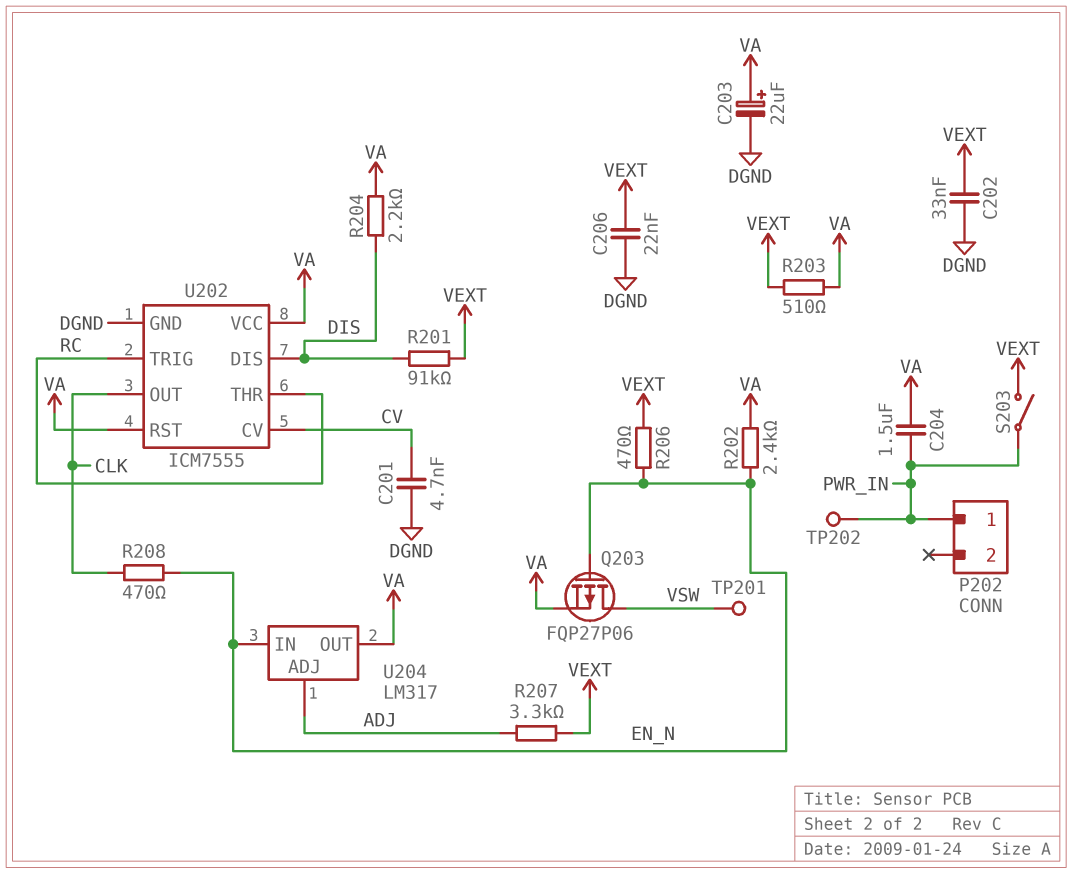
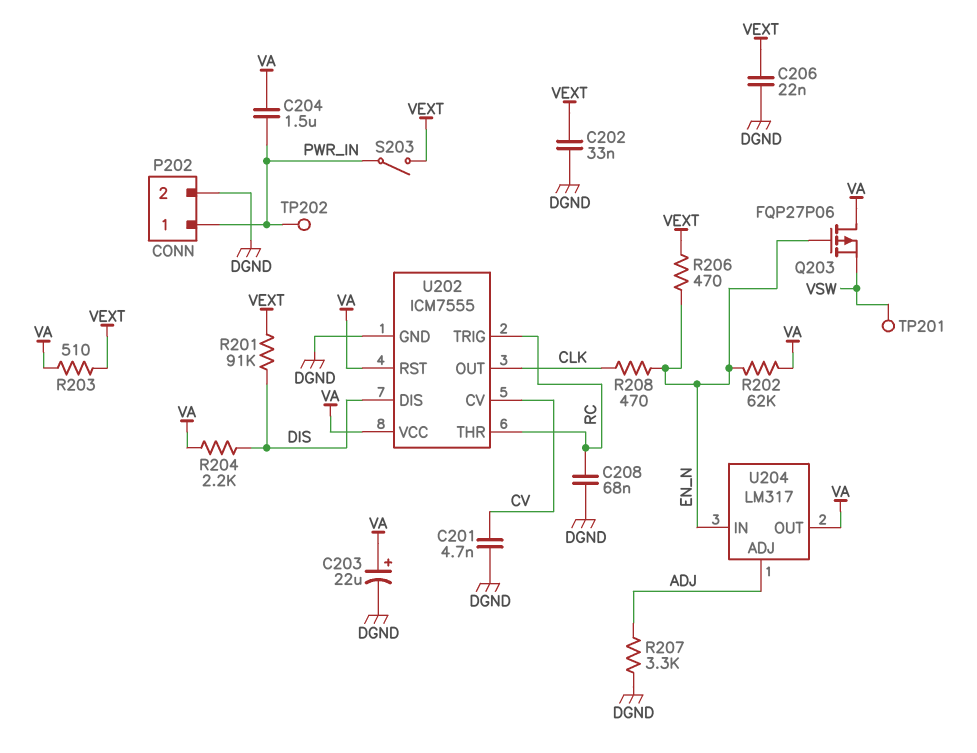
C208: none -> 68nF (DGND, RC)
P202 pin 2: none -> DGND
Q203: PMOS FQP27P06 (G EN_N, D VSW, S VA) -> PMOS FQP27P06 (G EN_N, D VA, S VSW)
R202: 2.4k (EN_N, VA) -> 62k (EN_N, VA)
R207: 3.3k (ADJ, VEXT) -> 3.3k (ADJ, DGND)

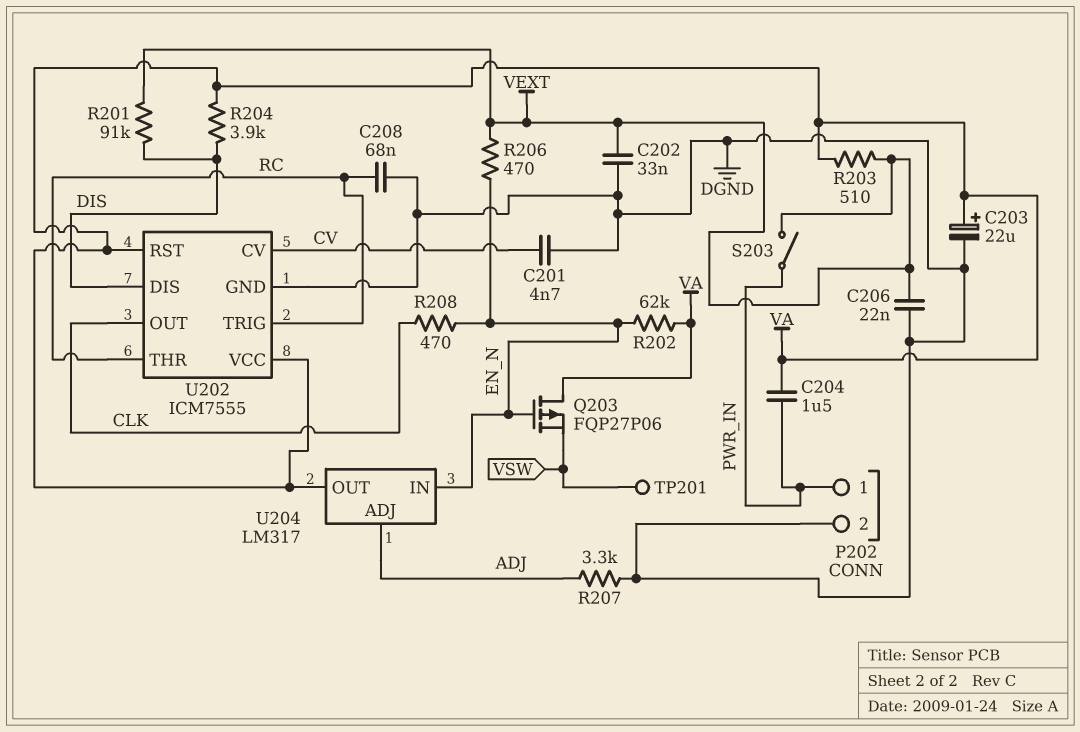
R204: 2.2k (DIS, VA) -> 3.9k (DIS, VA)
TP202: test point (PWR_IN) -> none

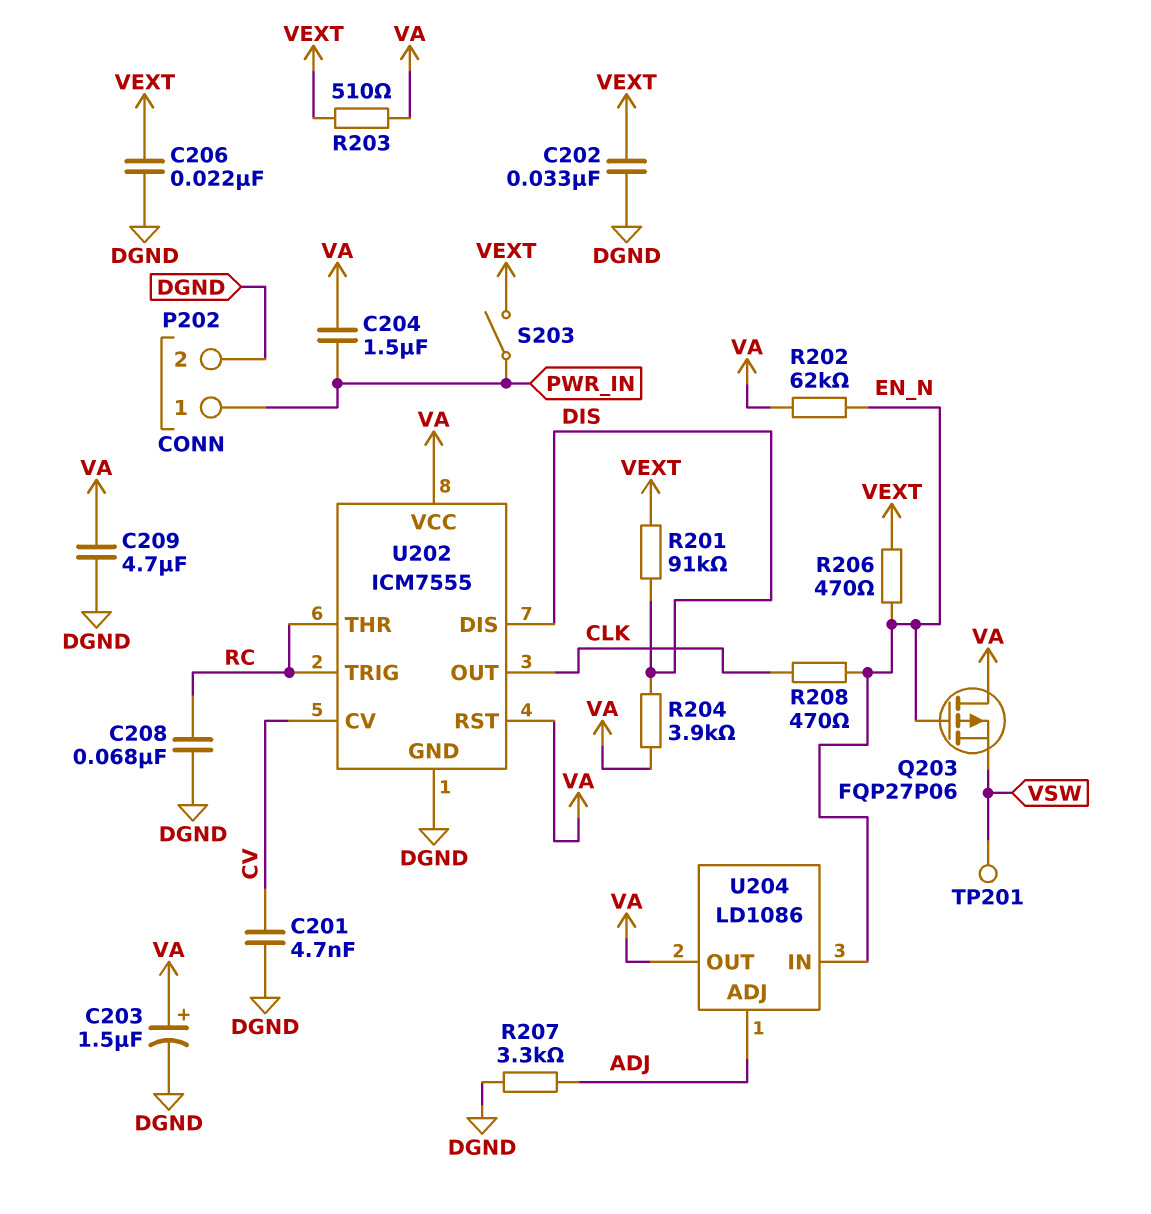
C203: 22uF (plus VA, minus DGND) -> 1.5uF (plus VA, minus DGND)
C209: none -> 4.7uF (DGND, VA)
U204: LM317 -> LD1086

